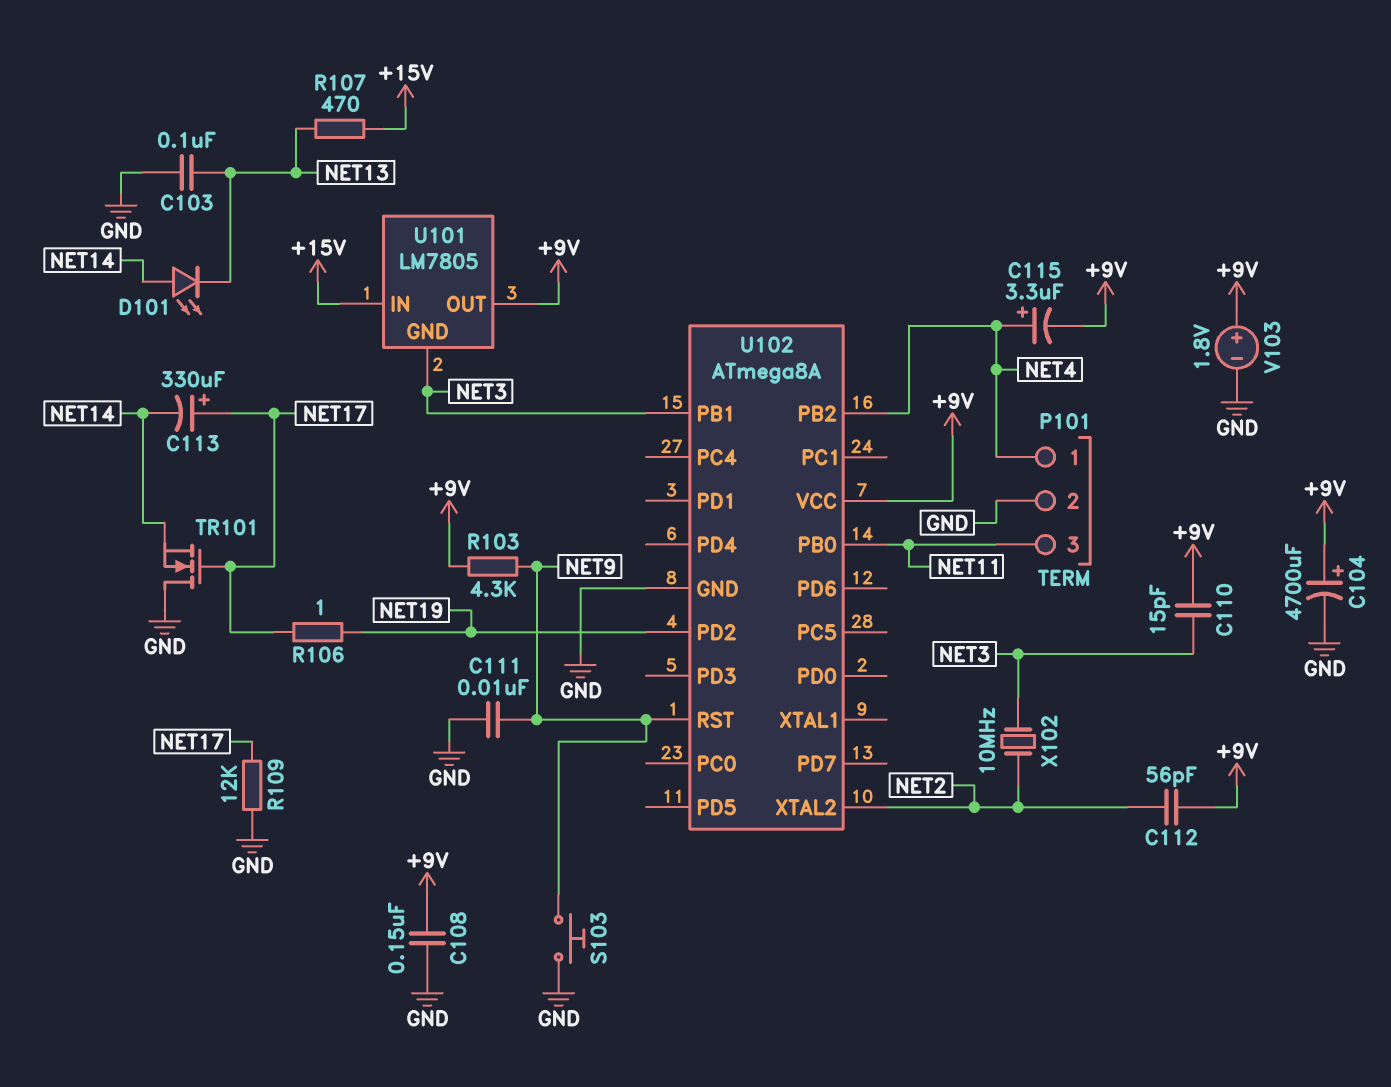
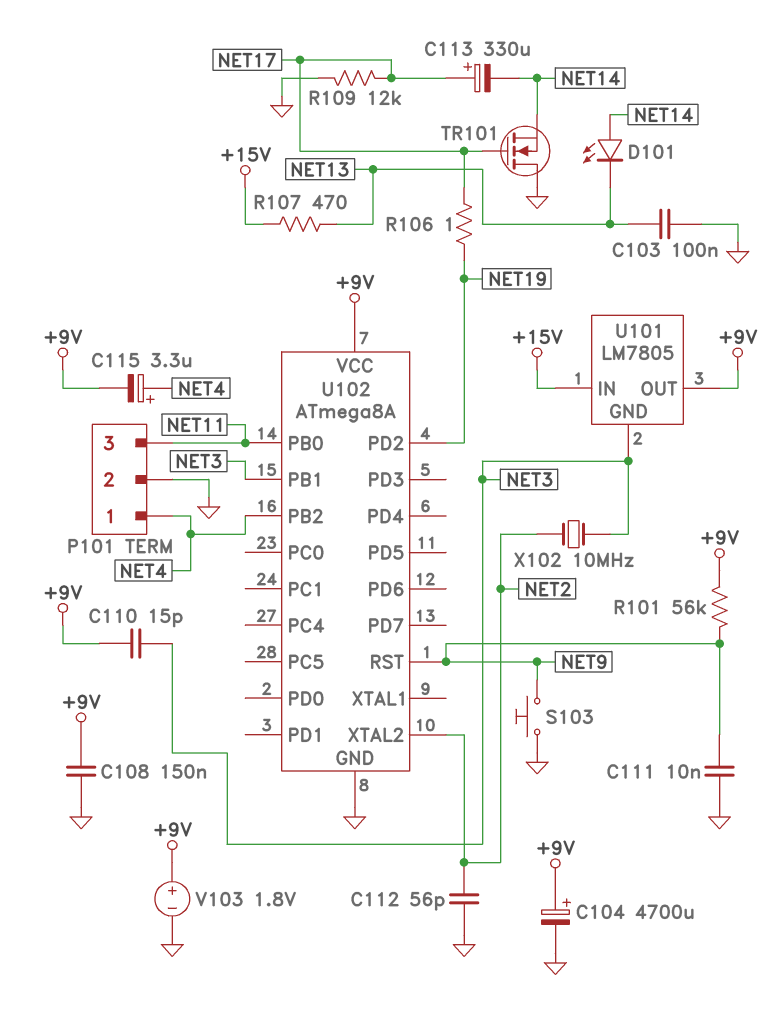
C112: 56pF (+9V, NET2) -> 56pF (GND, NET2)
R101: none -> 56k (+9V, NET9)
R103: 4.3k (+9V, NET9) -> none

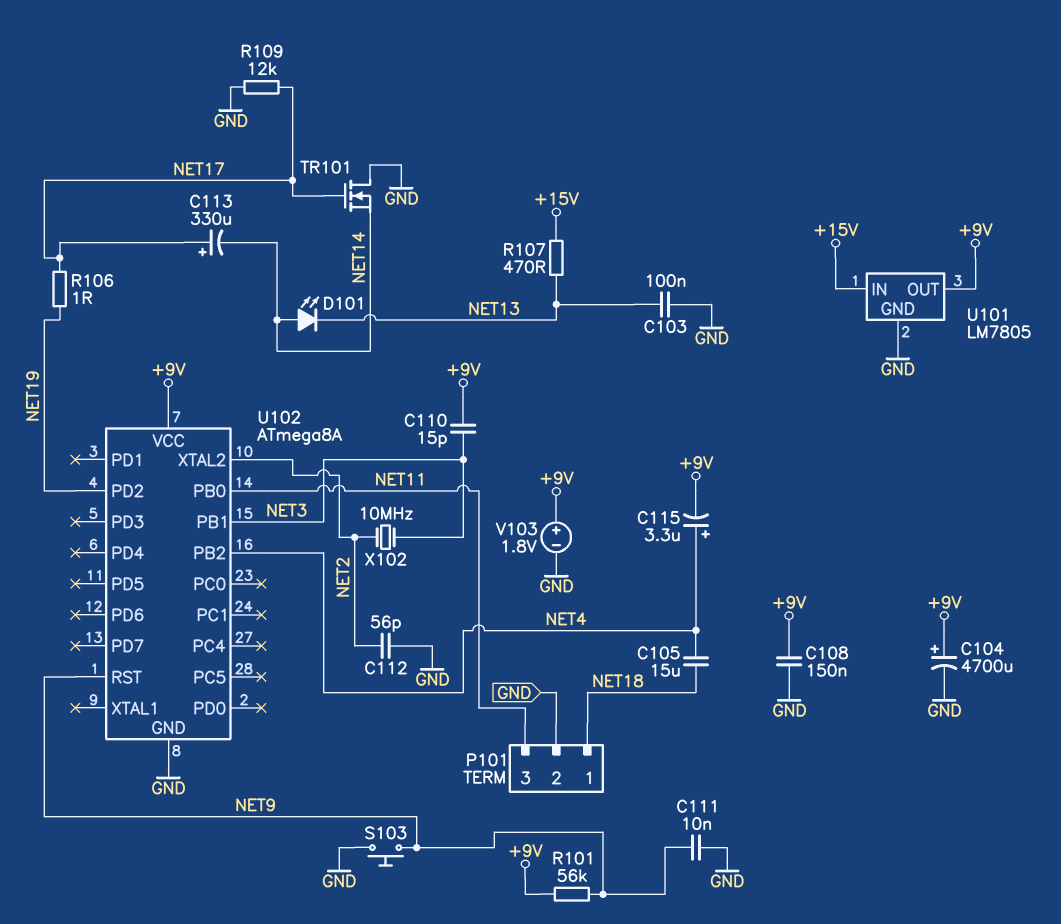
C105: none -> 15uF (NET4, NET18)
P101 pin 1: NET4 -> NET18
U101 pin GND: NET3 -> GND

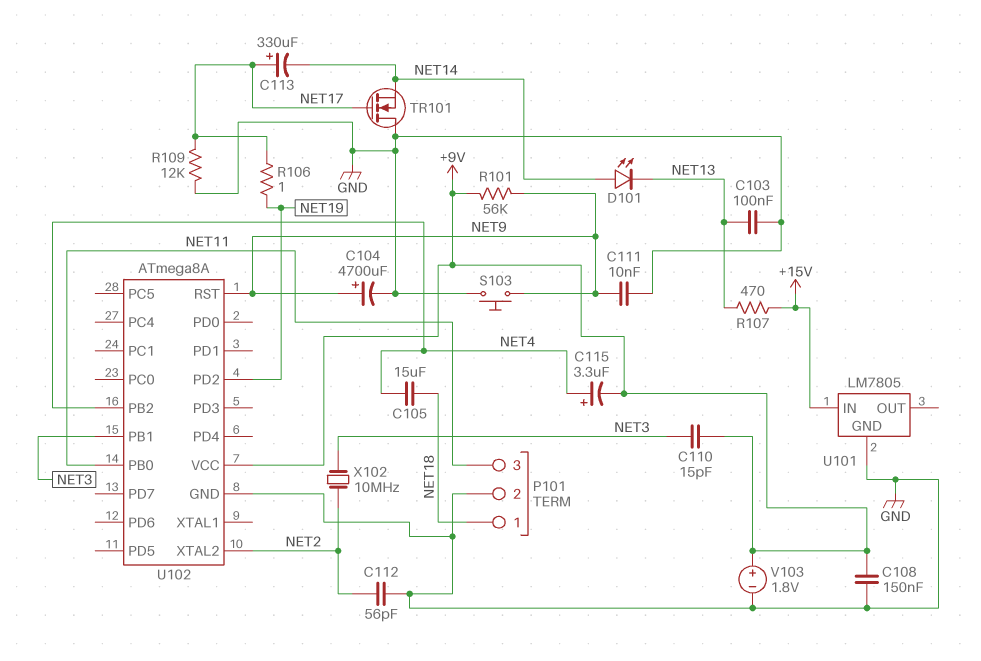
C104: 4700uF (plus +9V, minus GND) -> 4700uF (plus NET9, minus GND)
U101 pin OUT: +9V -> none

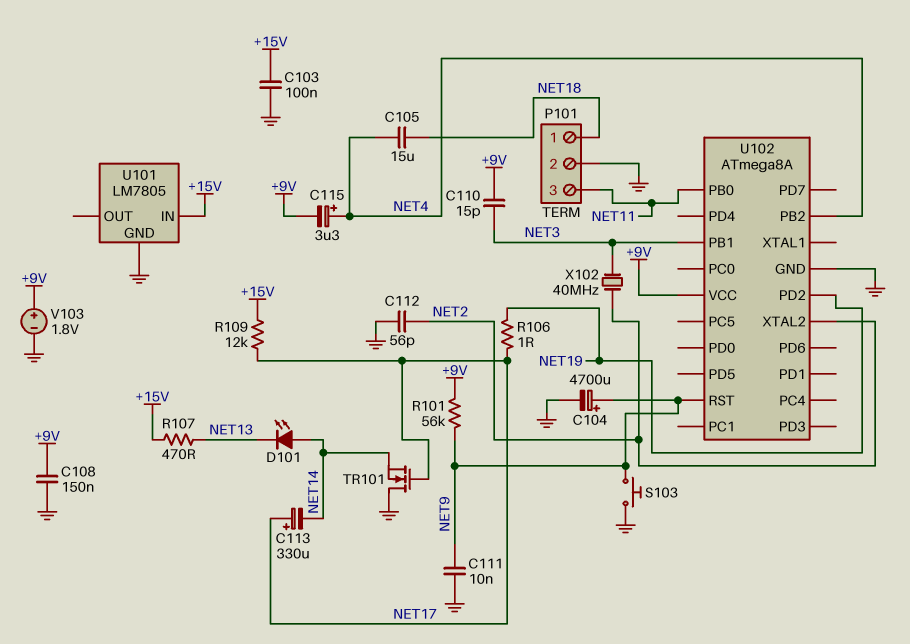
C103: 100nF (GND, NET13) -> 100nF (+15V, GND)
R109: 12k (GND, NET17) -> 12k (+15V, NET17)
X102: 10MHz (NET2, NET3) -> 40MHz (NET2, NET3)

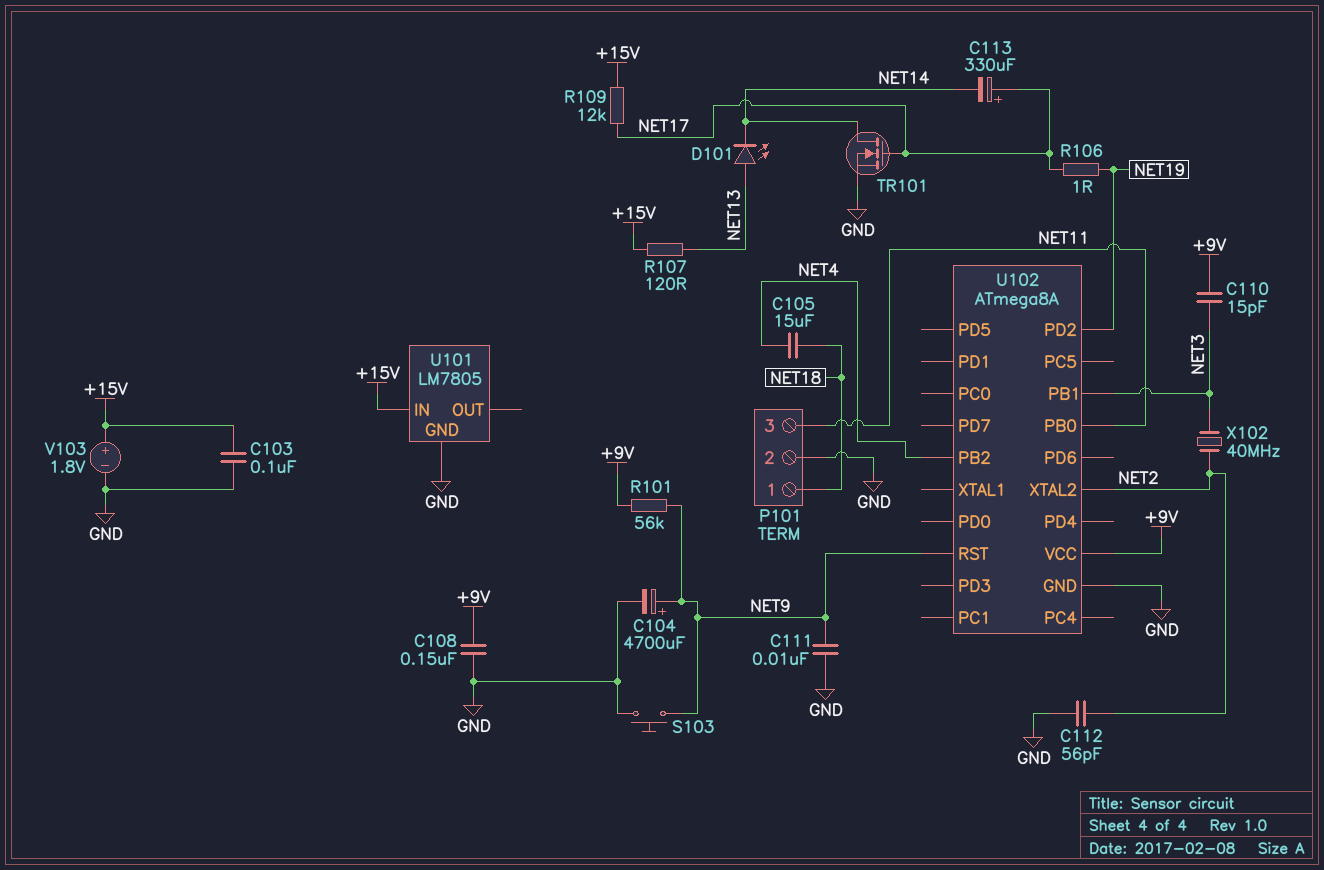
C115: 3.3uF (plus NET4, minus +9V) -> none
D101: LED (A NET14, K NET13) -> LED (A NET13, K NET14)
R107: 470 (+15V, NET13) -> 120 (+15V, NET13)
TR101: NMOS (G NET17, D GND, S NET14) -> NMOS (G NET17, D NET14, S GND)
V103: 1.8V (plus +9V, minus GND) -> 1.8V (plus +15V, minus GND)

